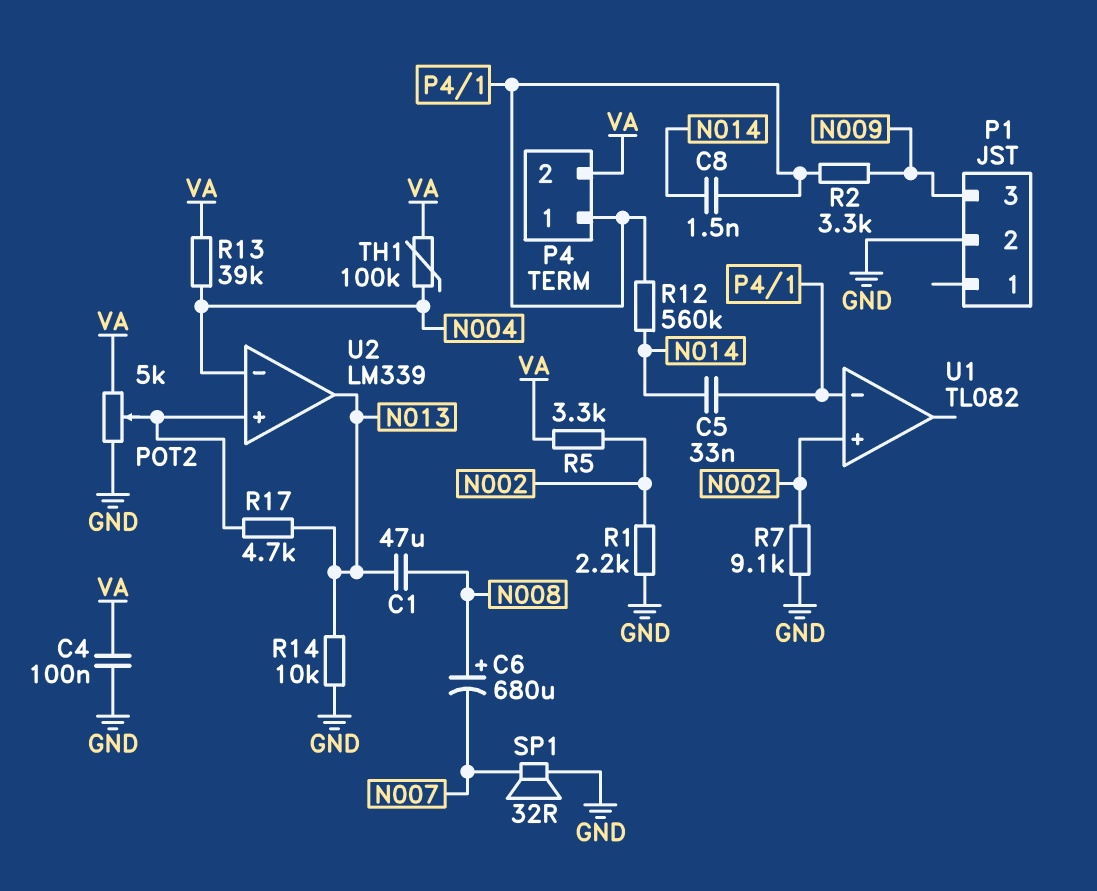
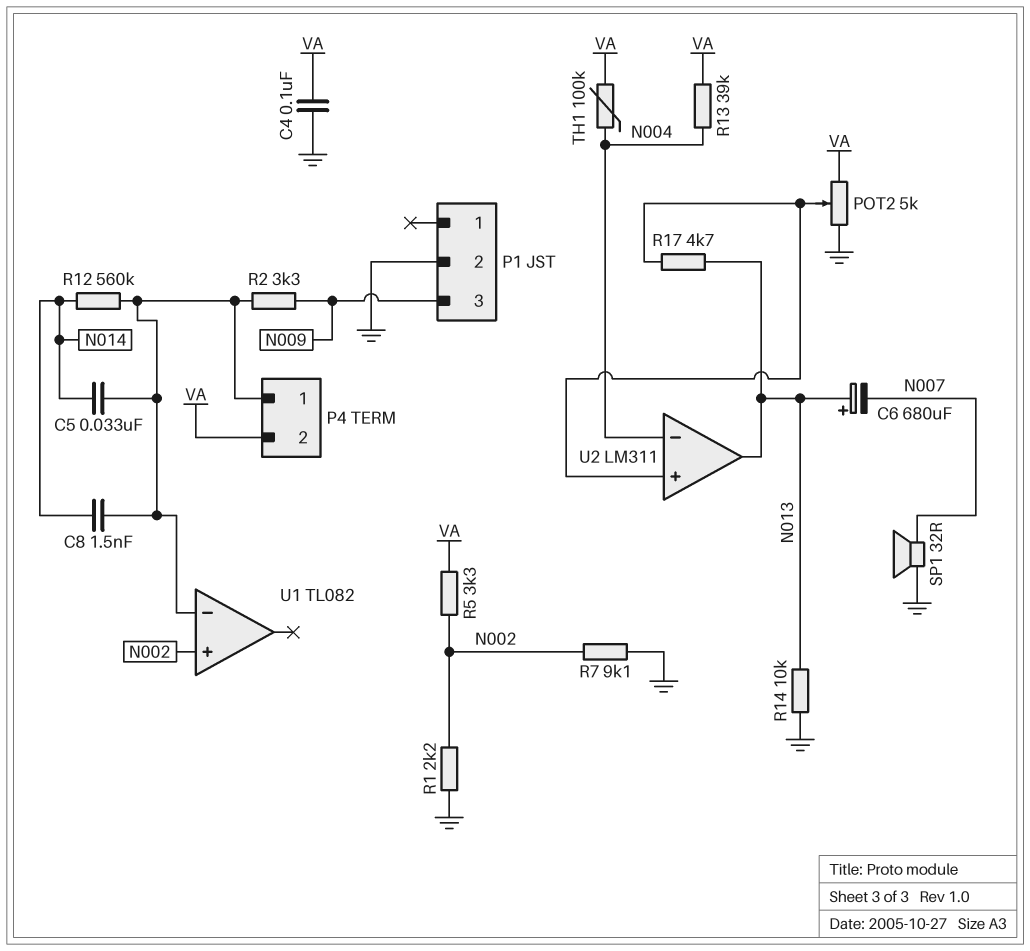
C1: 47uF (N008, N013) -> none
C6: 680uF (plus N008, minus N007) -> 680uF (plus N013, minus N007)
U2: LM339 -> LM311

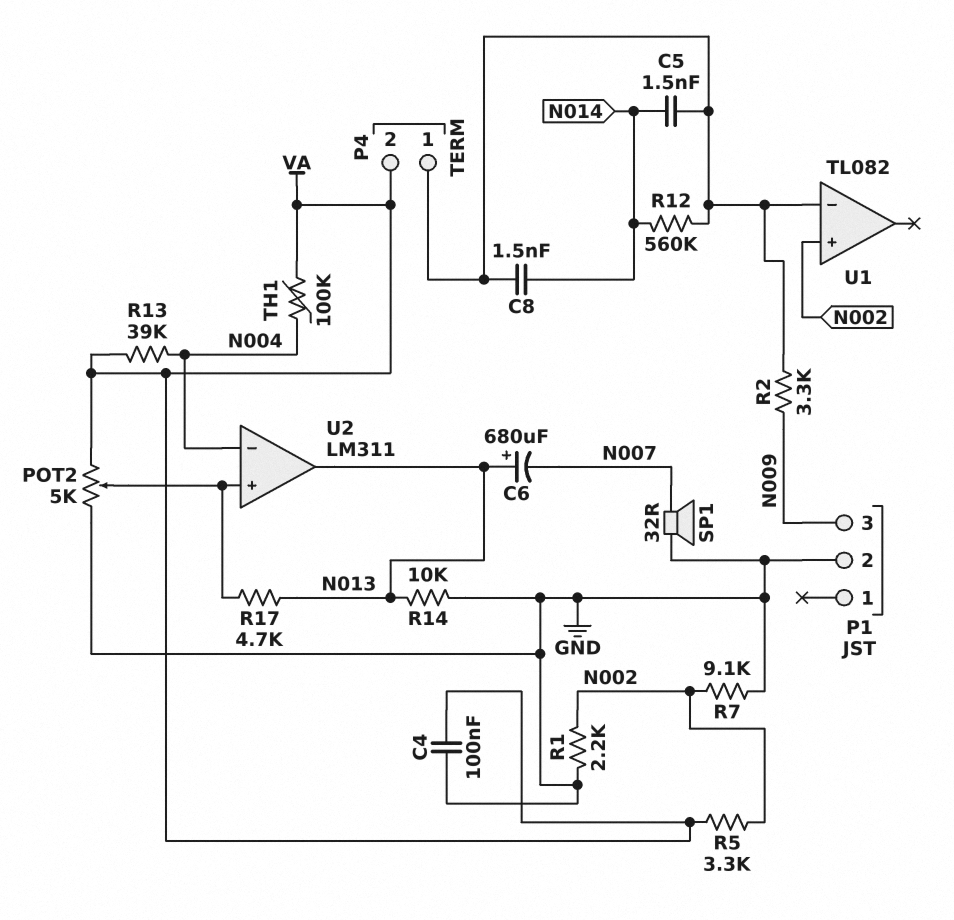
C5: 33nF (N014, P4/1) -> 1.5nF (N014, P4/1)

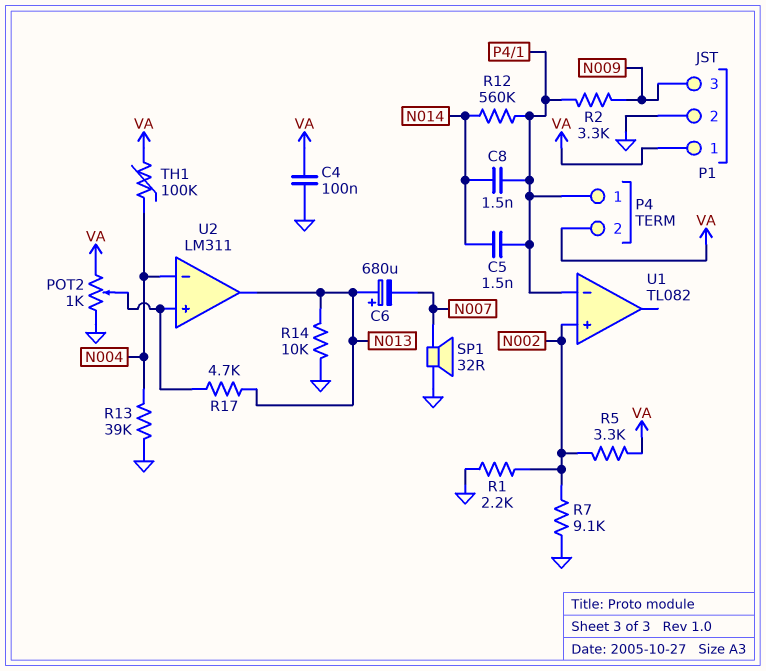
P1 pin 1: none -> VA
POT2: 5k (GND, VA, wiper U2/in+) -> 1k (GND, VA, wiper U2/in+)
R13: 39k (N004, VA) -> 39k (GND, N004)

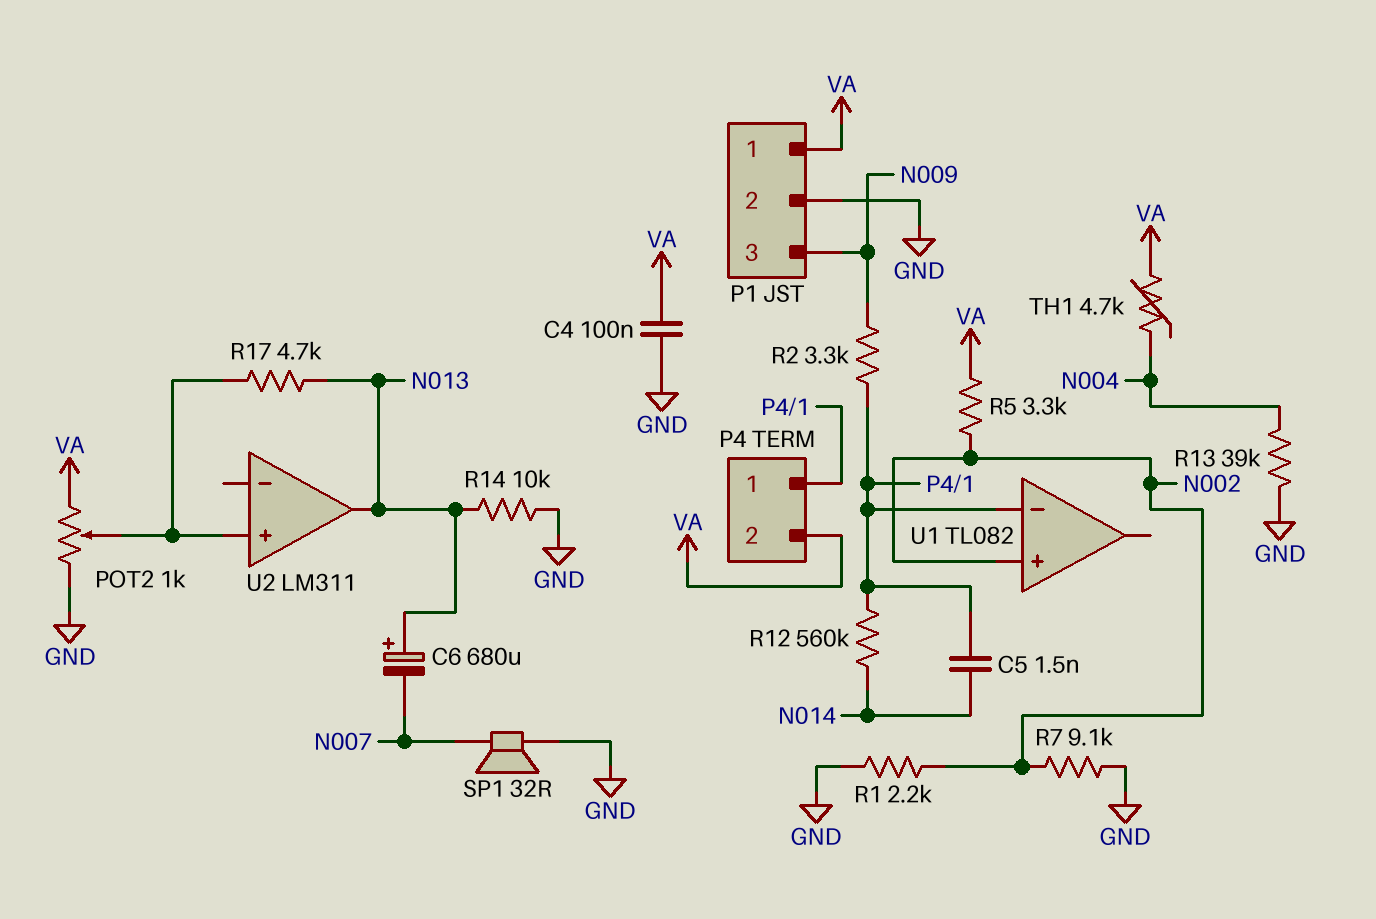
C8: 1.5nF (N014, P4/1) -> none
TH1: 100k (N004, VA) -> 4.7k (N004, VA)
U2 pin in-: N004 -> none

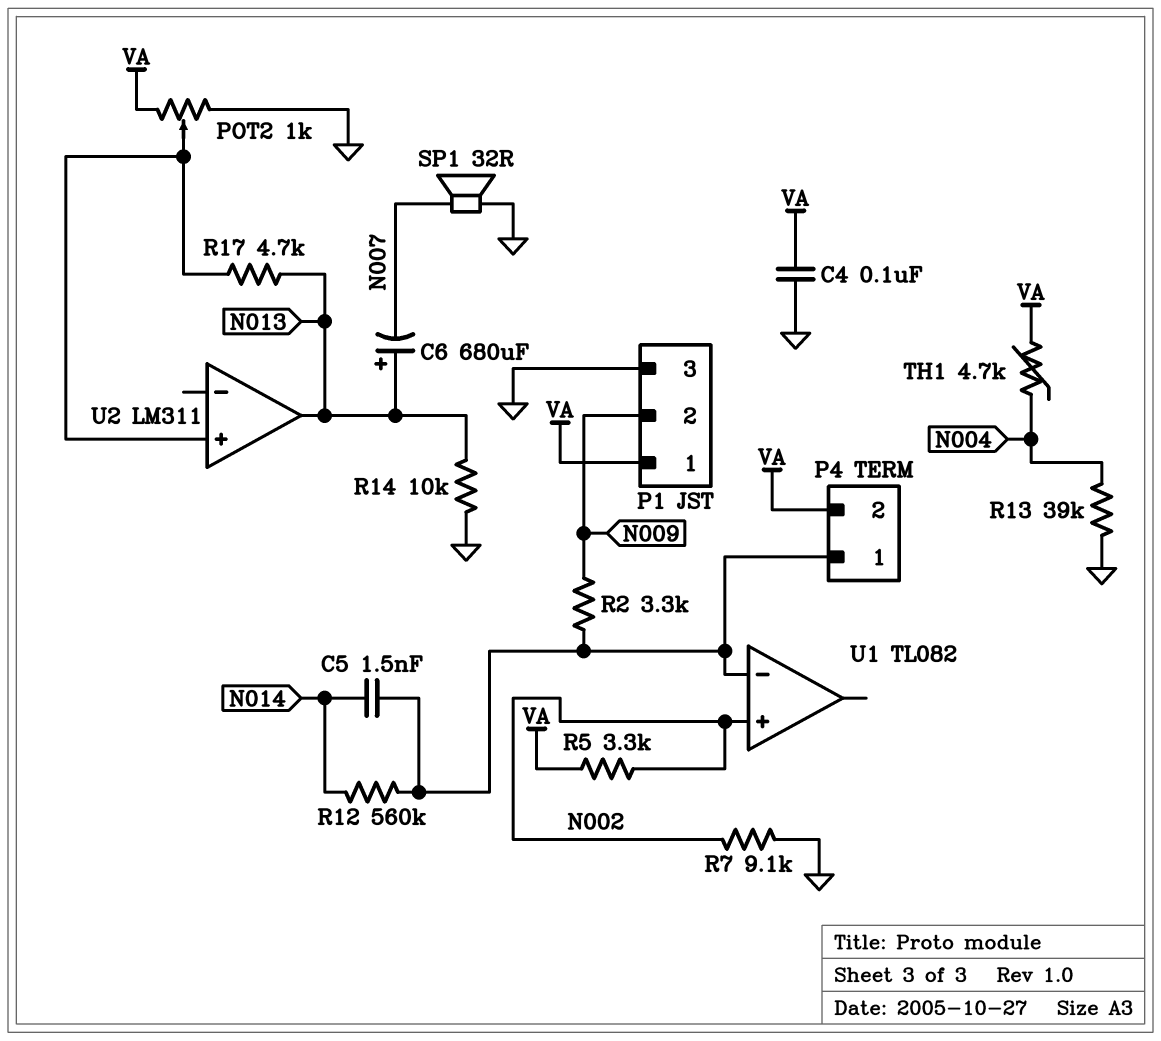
P1 pin 2: GND -> N009
P1 pin 3: N009 -> GND
R1: 2.2k (GND, N002) -> none

